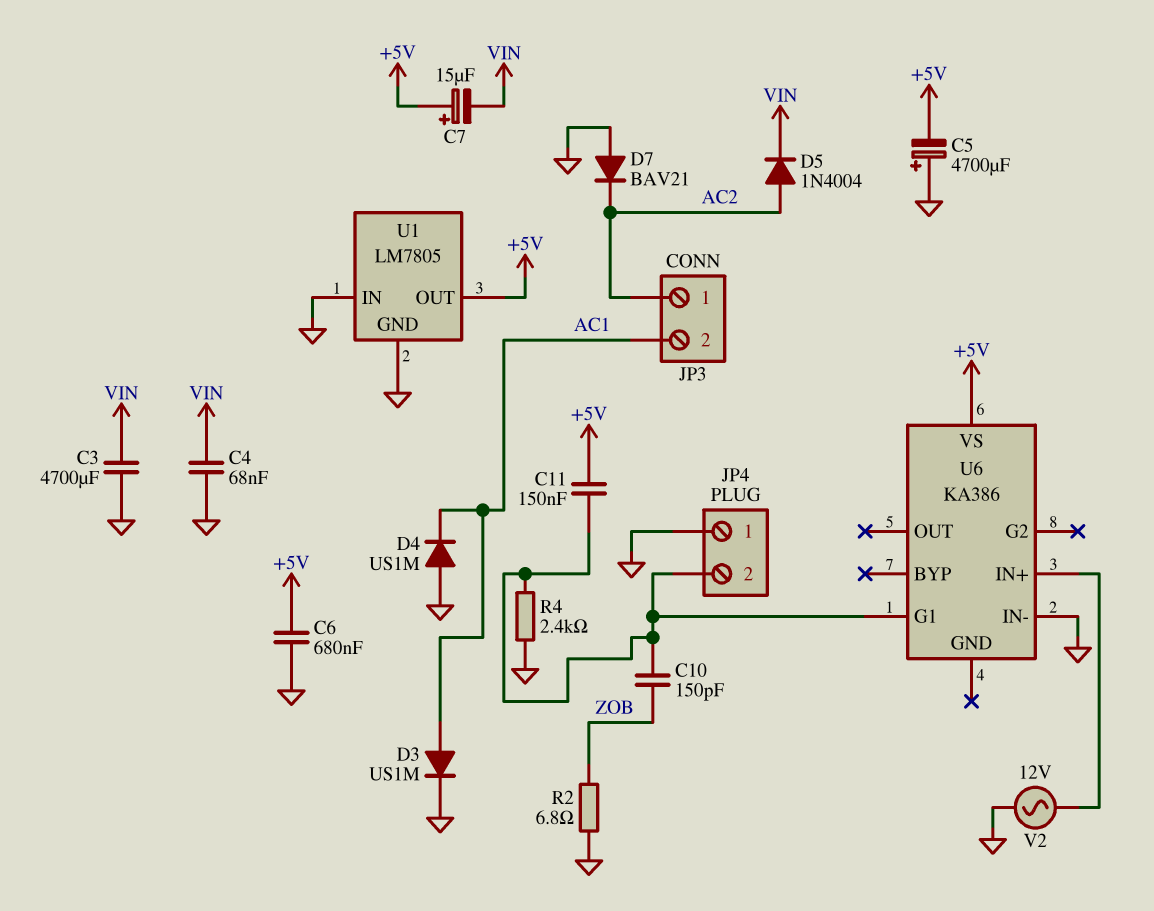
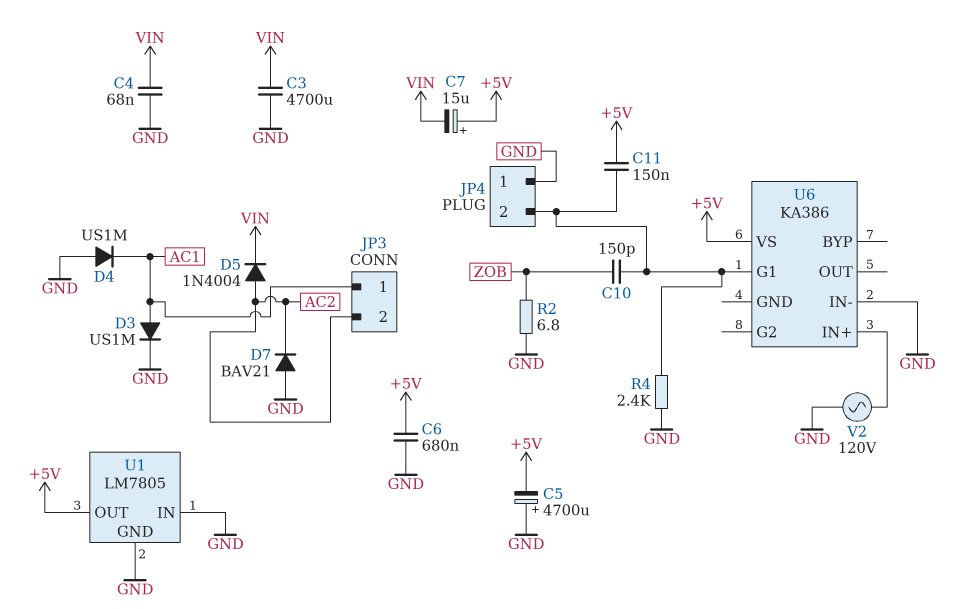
JP3 pin 1: AC2 -> AC1
JP3 pin 2: AC1 -> AC2
V2: AC 12V (GND, U6/IN+) -> AC 120V (GND, U6/IN+)

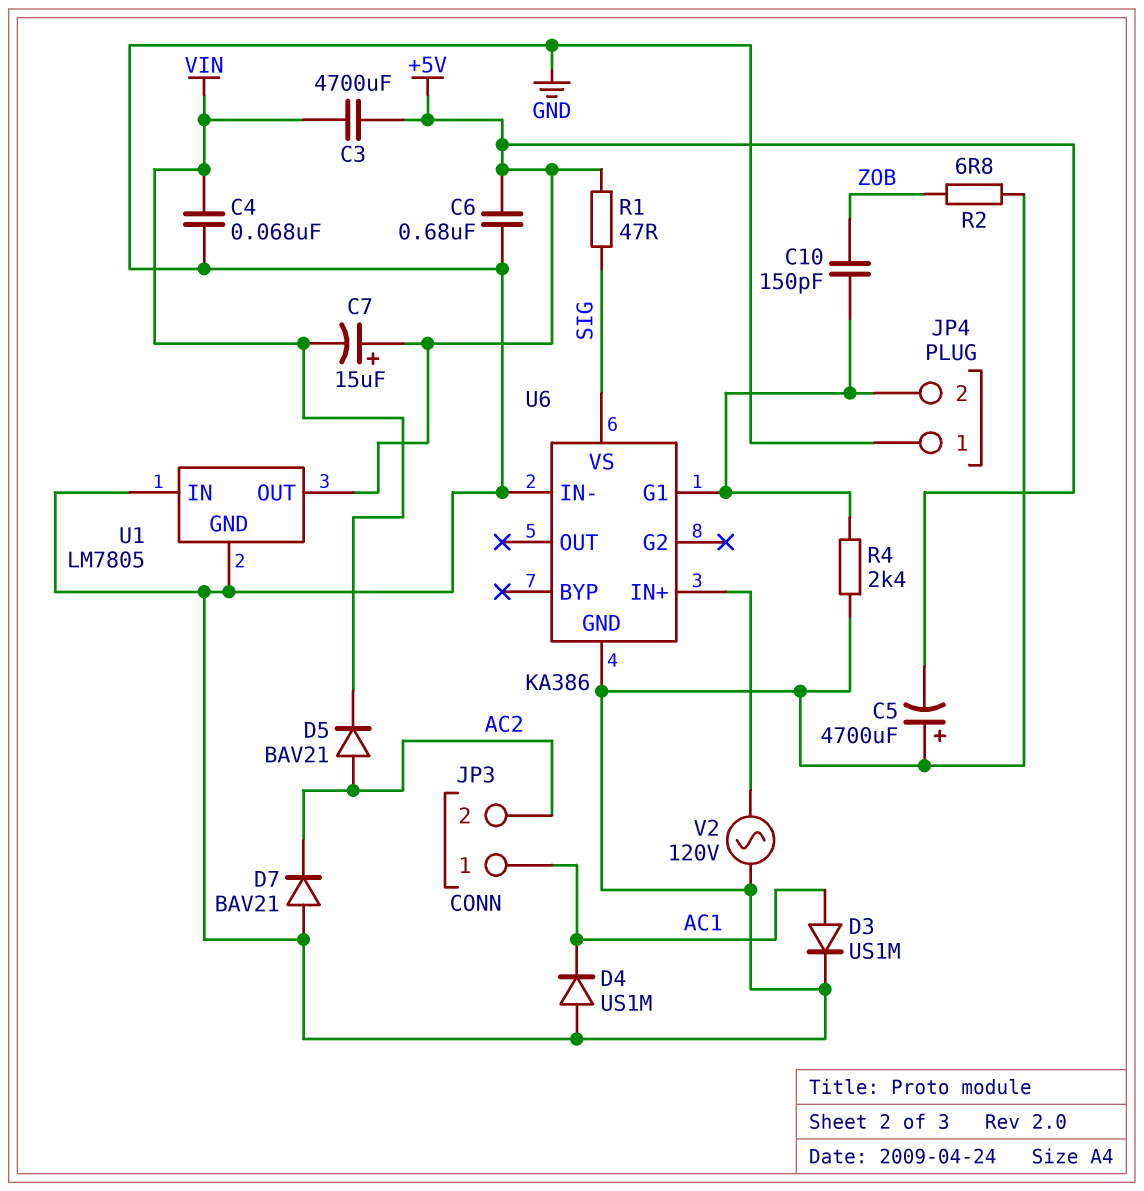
C3: 4700uF (GND, VIN) -> 4700uF (+5V, VIN)
C11: 150nF (+5V, JP4/2) -> none
D5: diode 1N4004 (A AC2, K VIN) -> diode BAV21 (A AC2, K VIN)
R1: none -> 47 (+5V, SIG)
U6 pin GND: none -> GND
U6 pin VS: +5V -> SIG

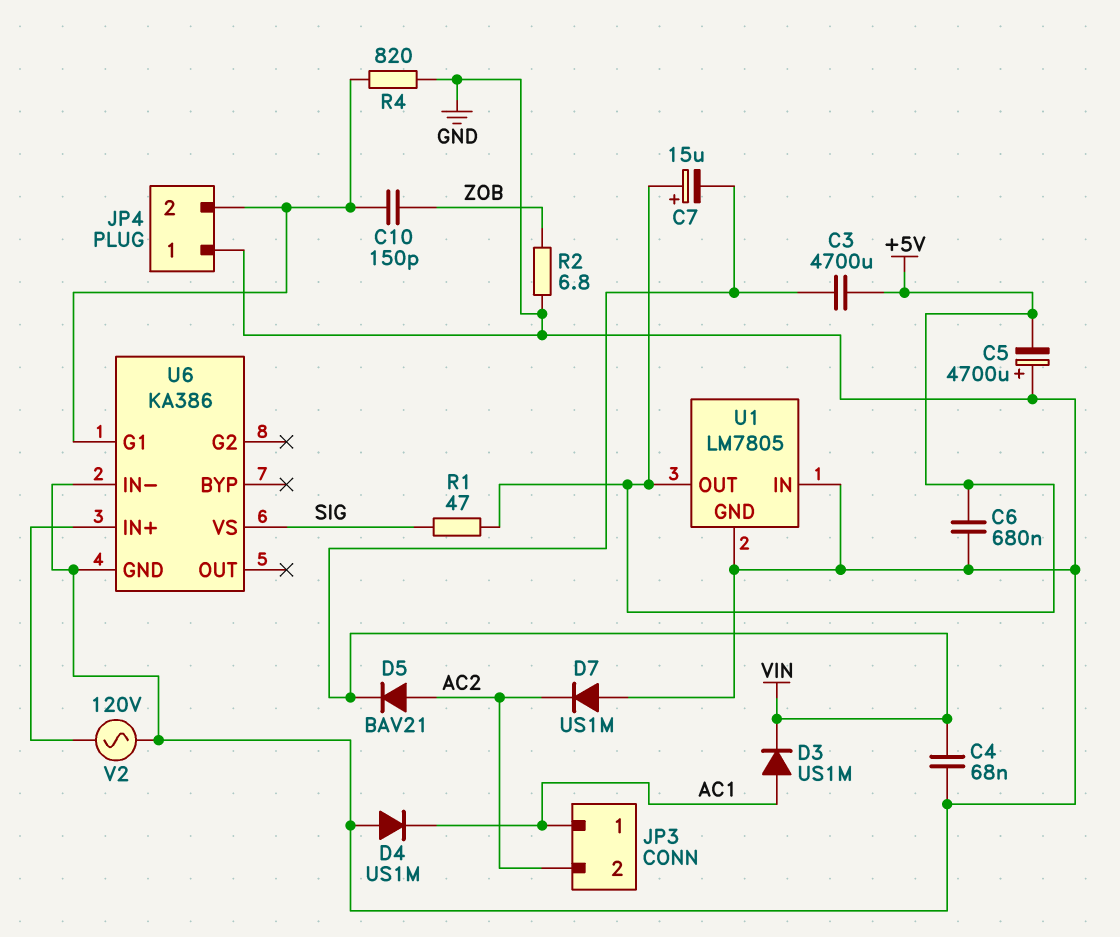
D3: diode US1M (A AC1, K GND) -> diode US1M (A AC1, K VIN)
D7: diode BAV21 (A GND, K AC2) -> diode US1M (A GND, K AC2)
R4: 2.4k (GND, JP4/2) -> 820 (GND, JP4/2)

